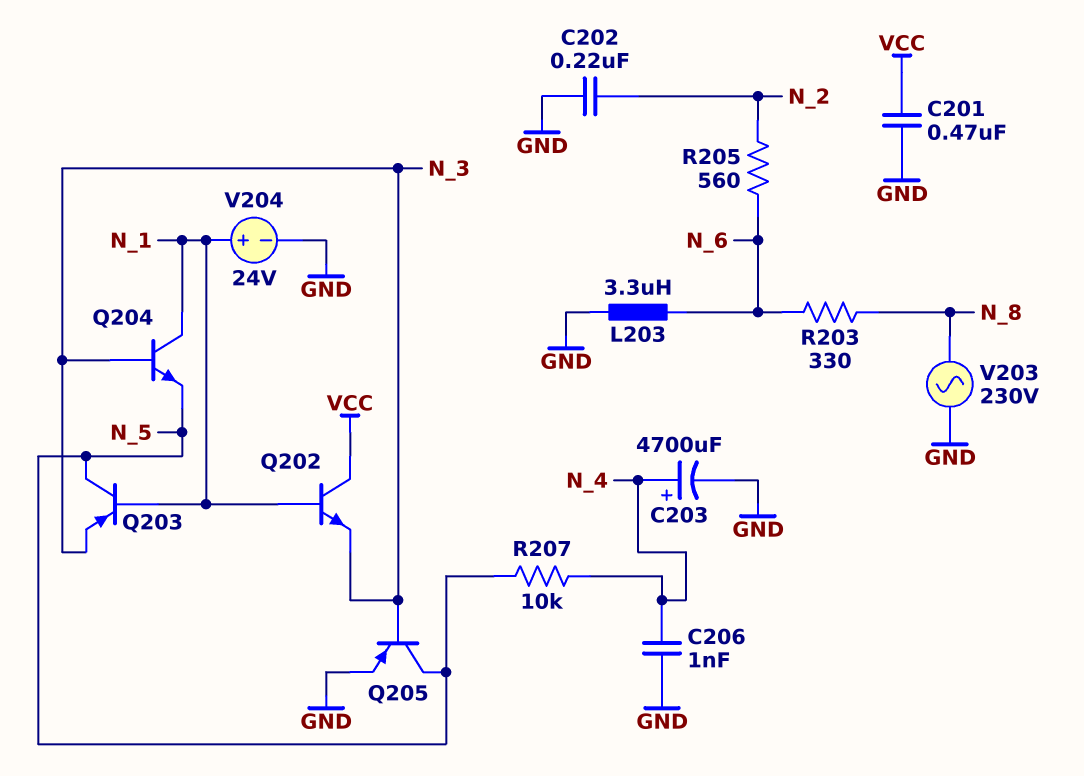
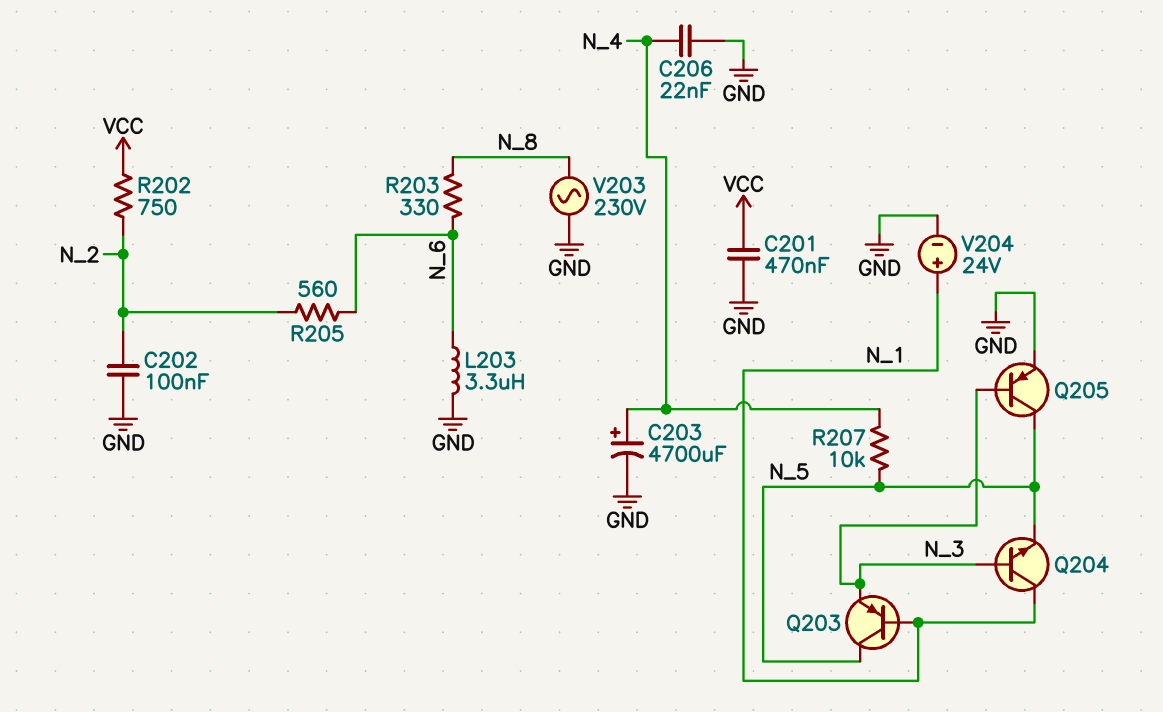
C202: 220nF (GND, N_2) -> 100nF (GND, N_2)
C206: 1nF (GND, N_4) -> 22nF (GND, N_4)
Q202: NPN (B N_1, C VCC, E N_3) -> none
R202: none -> 750 (N_2, VCC)

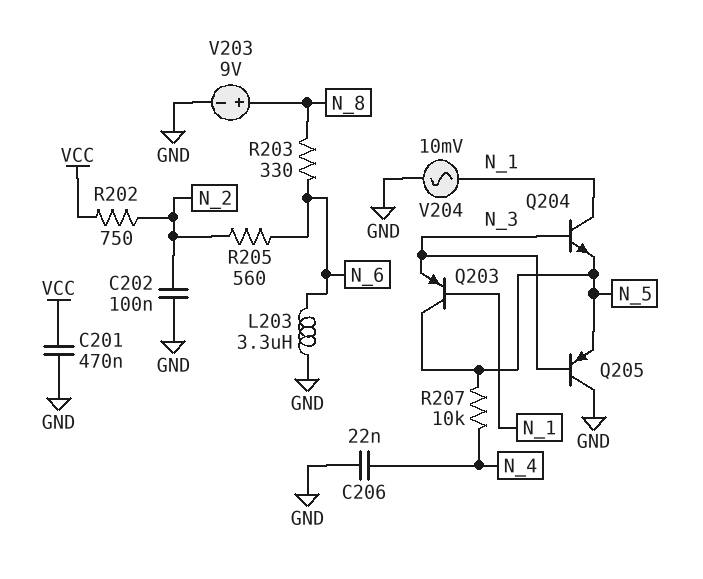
C203: 4700uF (plus N_4, minus GND) -> none
Q205: PNP (B N_3, C N_5, E GND) -> PNP (B N_3, C GND, E N_5)
V203: AC 230V (GND, N_8) -> 9V (plus N_8, minus GND)
V204: 24V (plus N_1, minus GND) -> AC 10mV (GND, N_1)

